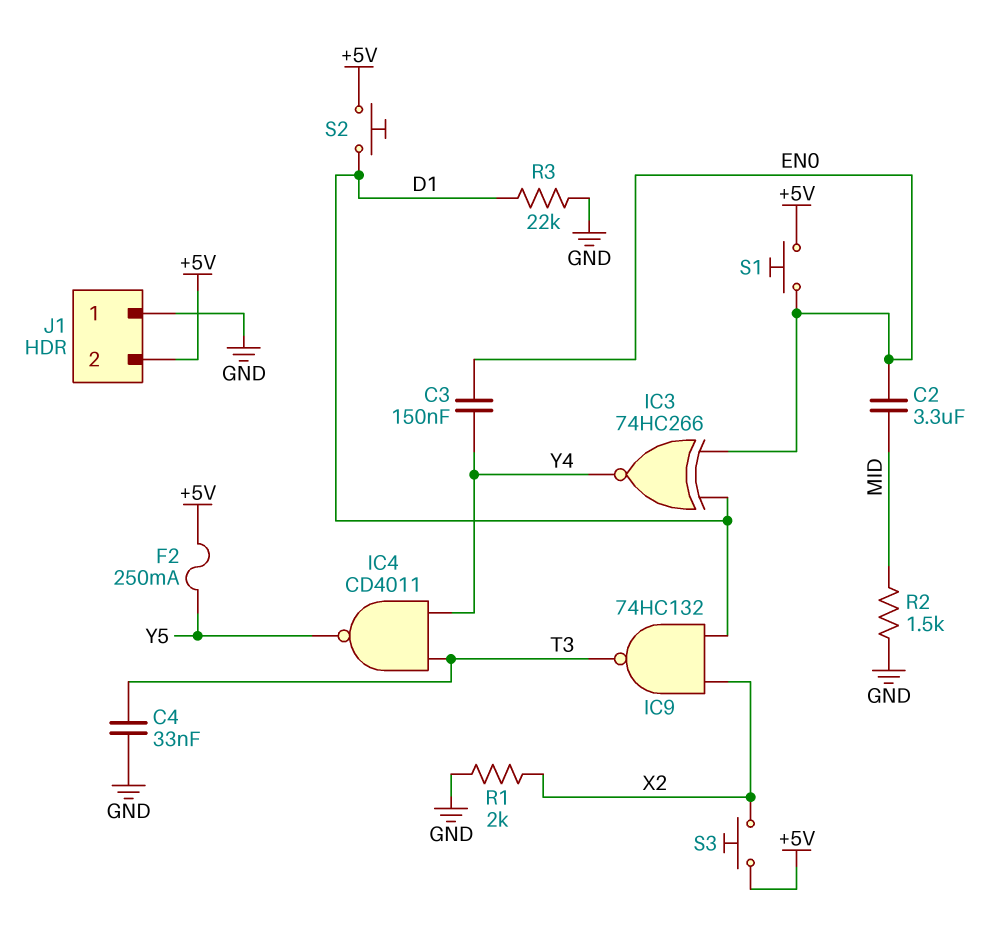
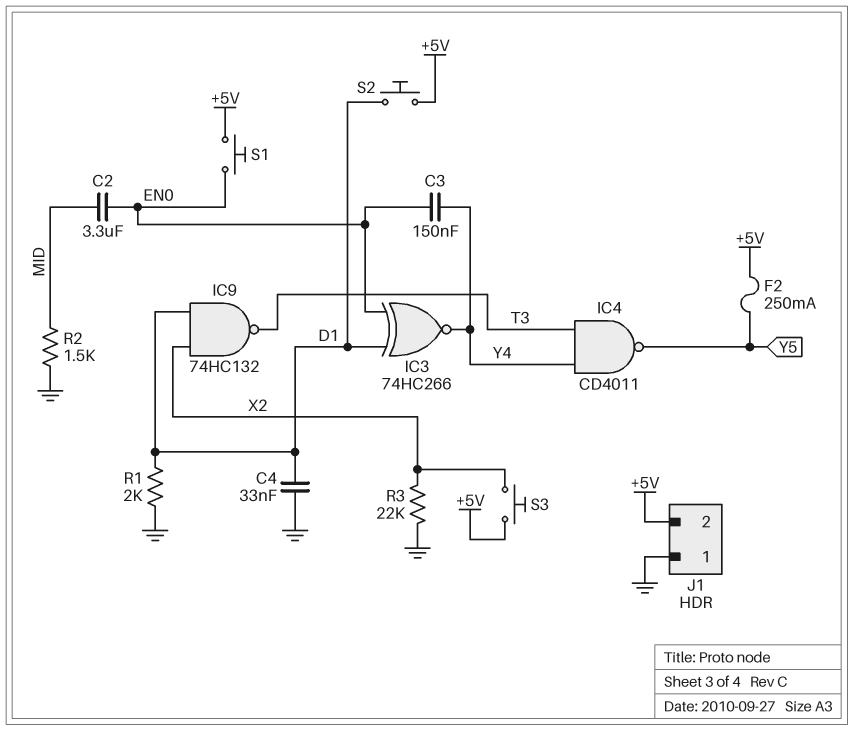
C4: 33nF (GND, T3) -> 33nF (D1, GND)
R1: 2k (GND, X2) -> 2k (D1, GND)
R3: 22k (D1, GND) -> 22k (GND, X2)

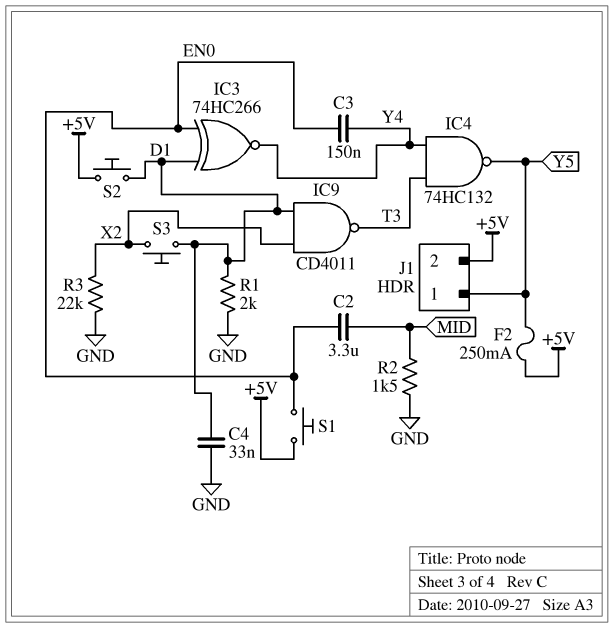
IC4: NAND CD4011 (in T3, in Y4, out Y5) -> NAND 74HC132 (in T3, in Y4, out Y5)
IC9: NAND 74HC132 (in D1, in X2, out T3) -> NAND CD4011 (in D1, in X2, out T3)
J1 pin 1: GND -> Y5
S3: button (+5V, X2) -> button (D1, X2)

